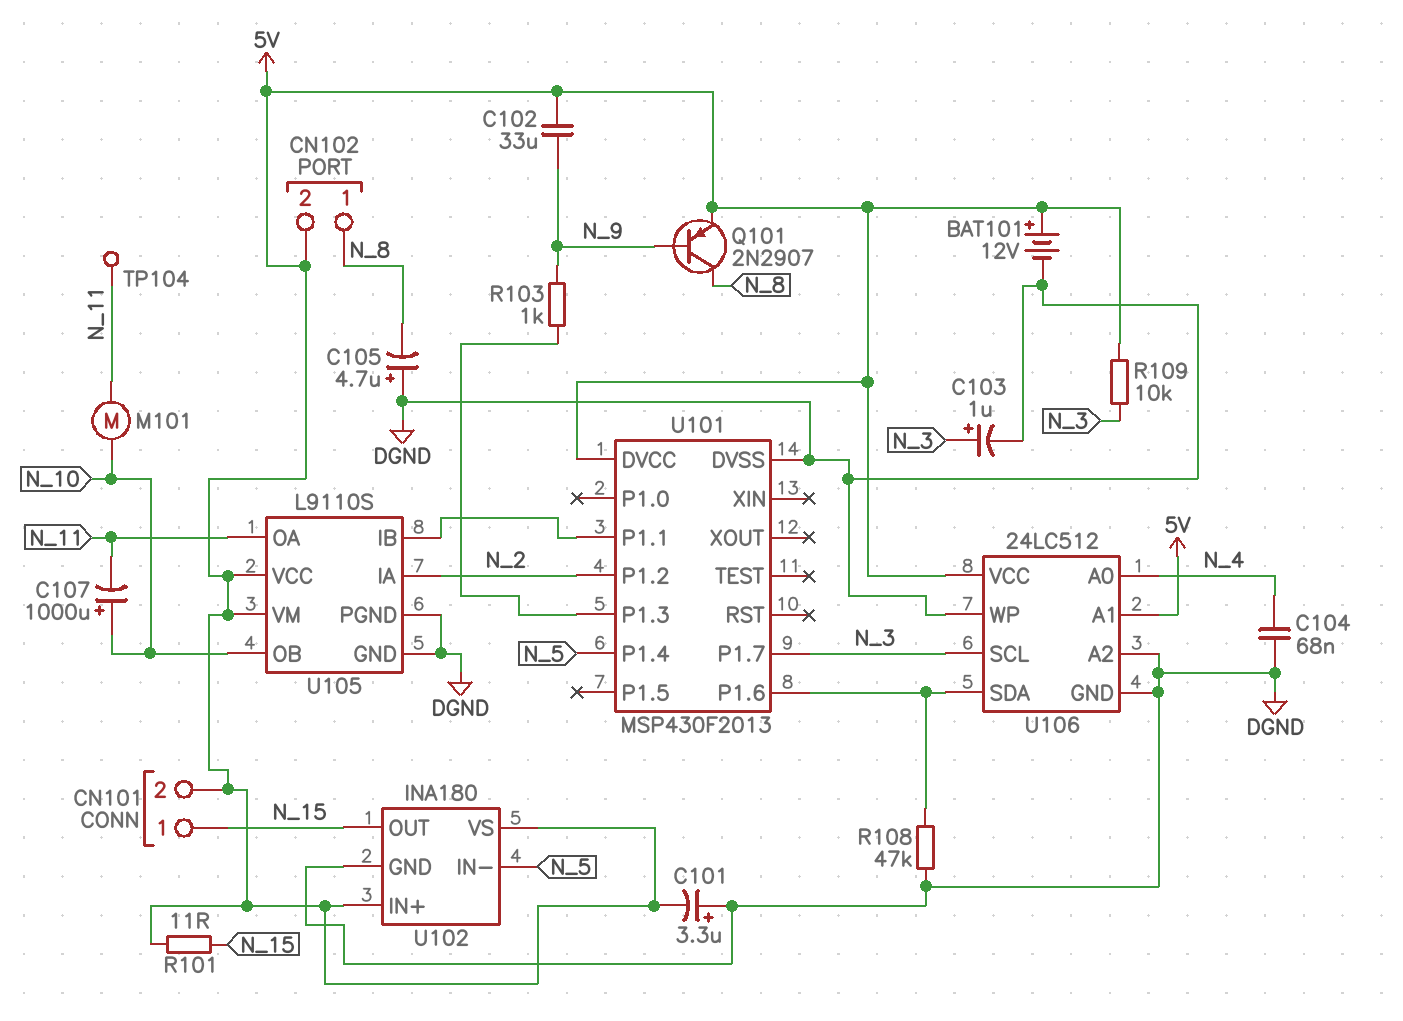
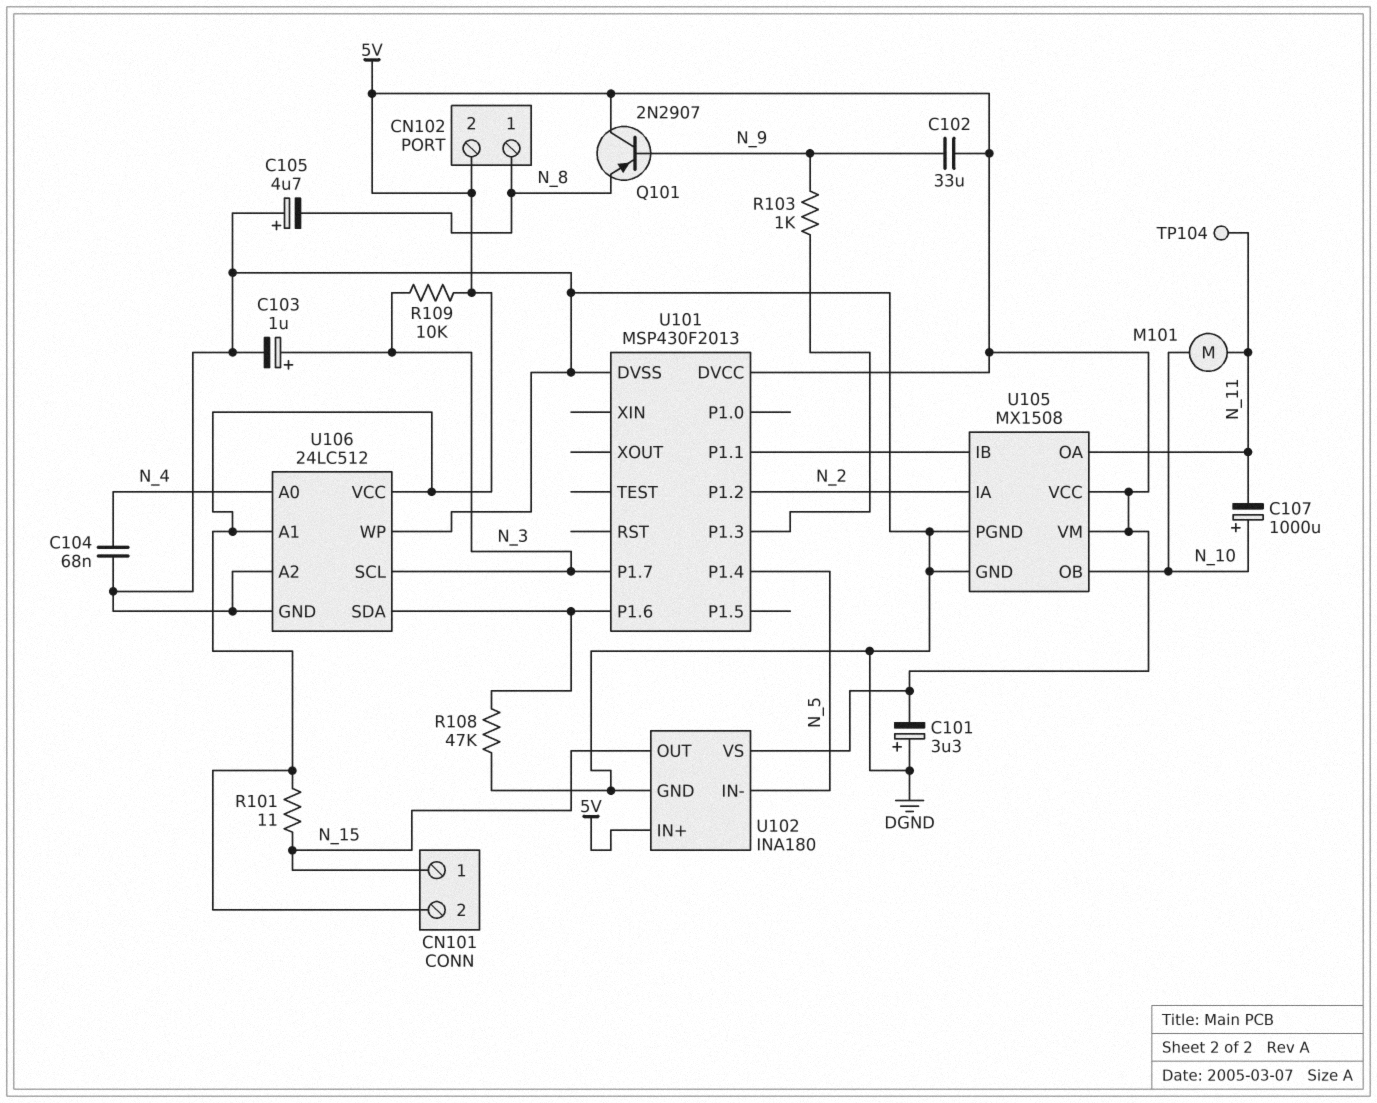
BAT101: 12V (plus 5V, minus DGND) -> none
Q101: PNP 2N2907 (B N_9, C N_8, E 5V) -> PNP 2N2907 (B N_9, C 5V, E N_8)
U105: L9110S -> MX1508

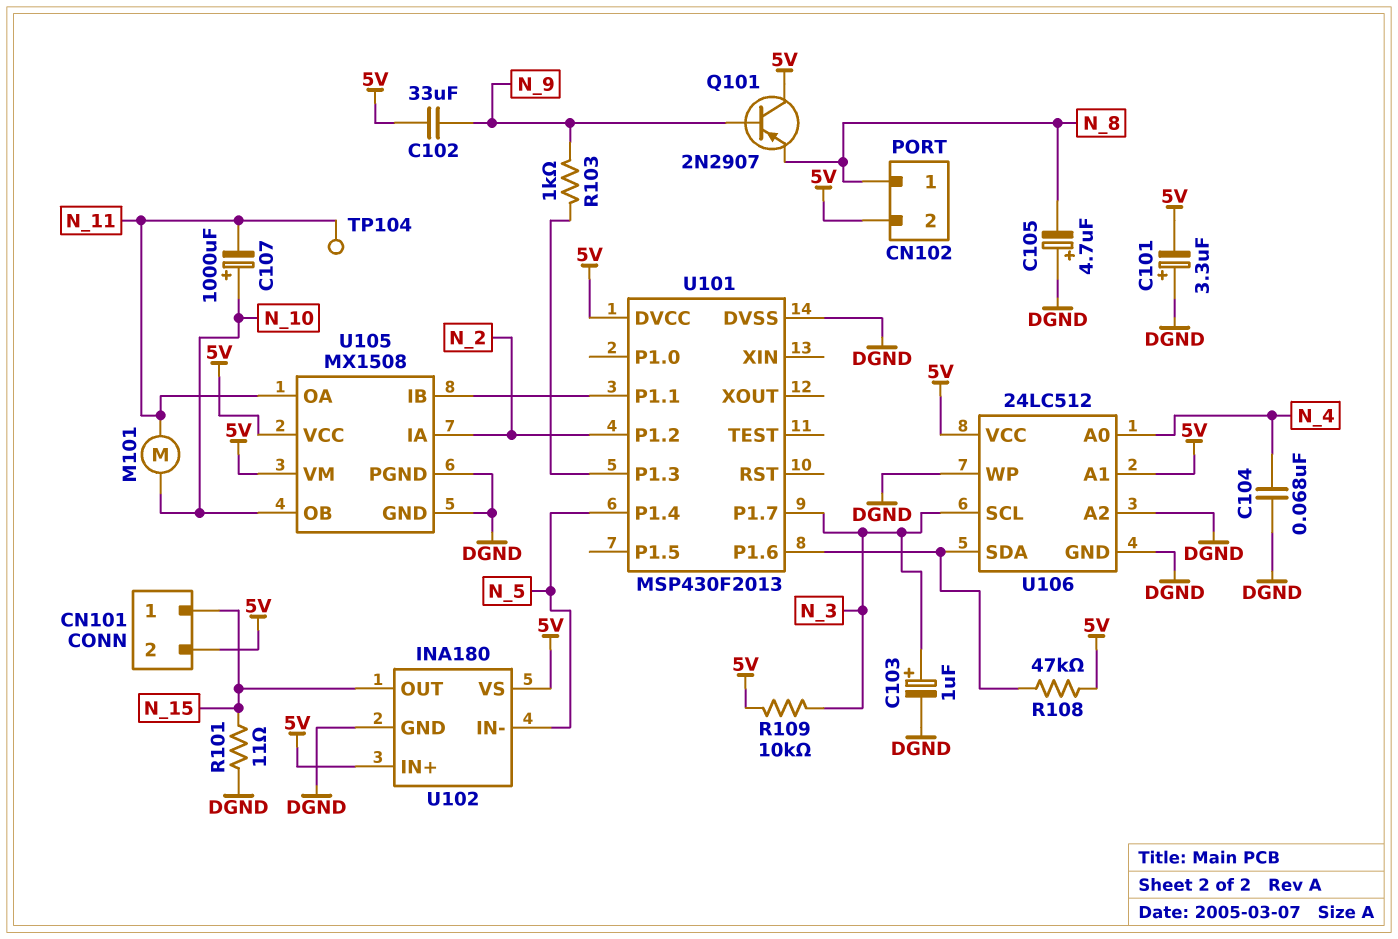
R101: 11 (5V, N_15) -> 11 (DGND, N_15)
R108: 47k (DGND, U101/P1.6) -> 47k (5V, U101/P1.6)

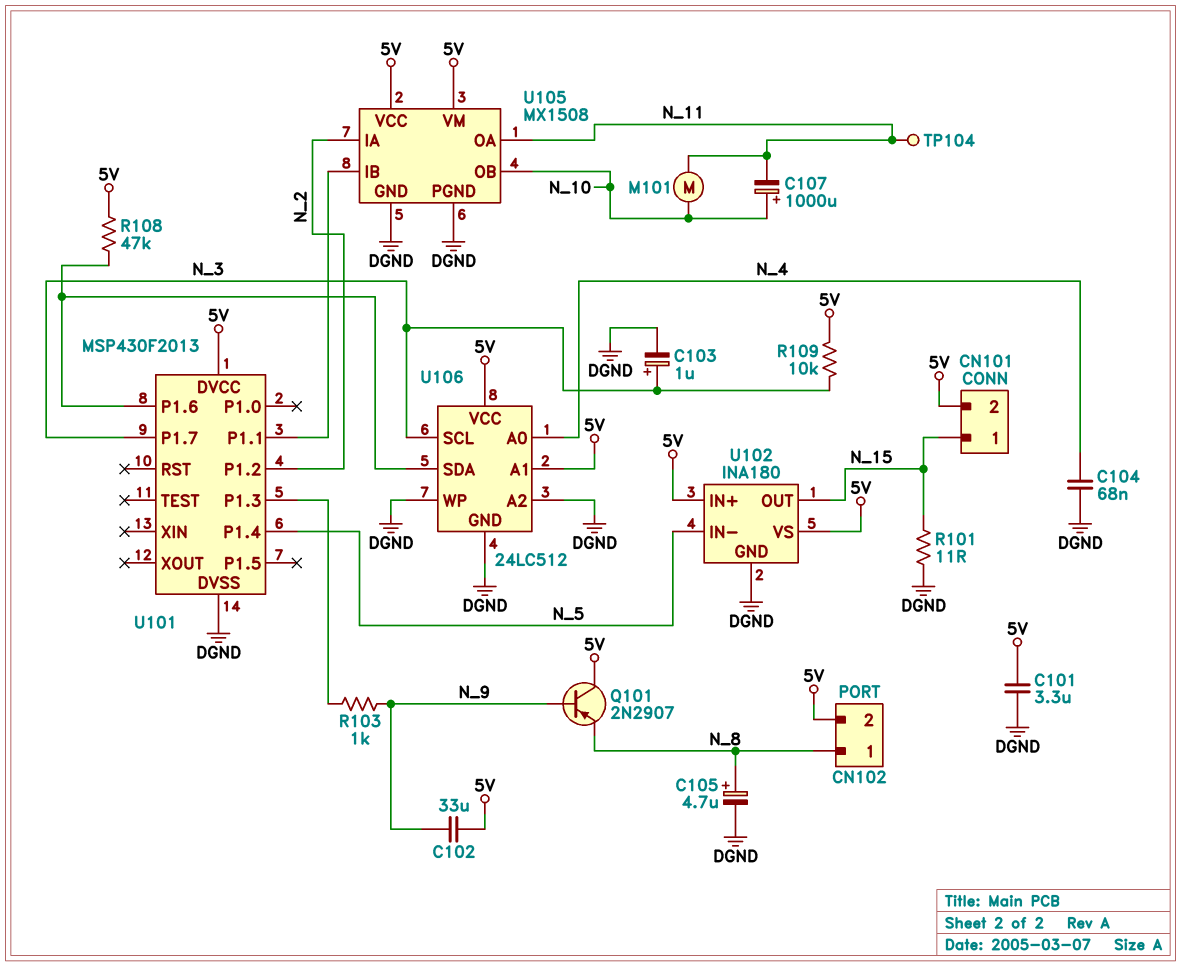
C101: 3.3uF (plus DGND, minus 5V) -> 3.3uF (5V, DGND)
C105: 4.7uF (plus DGND, minus N_8) -> 4.7uF (plus N_8, minus DGND)

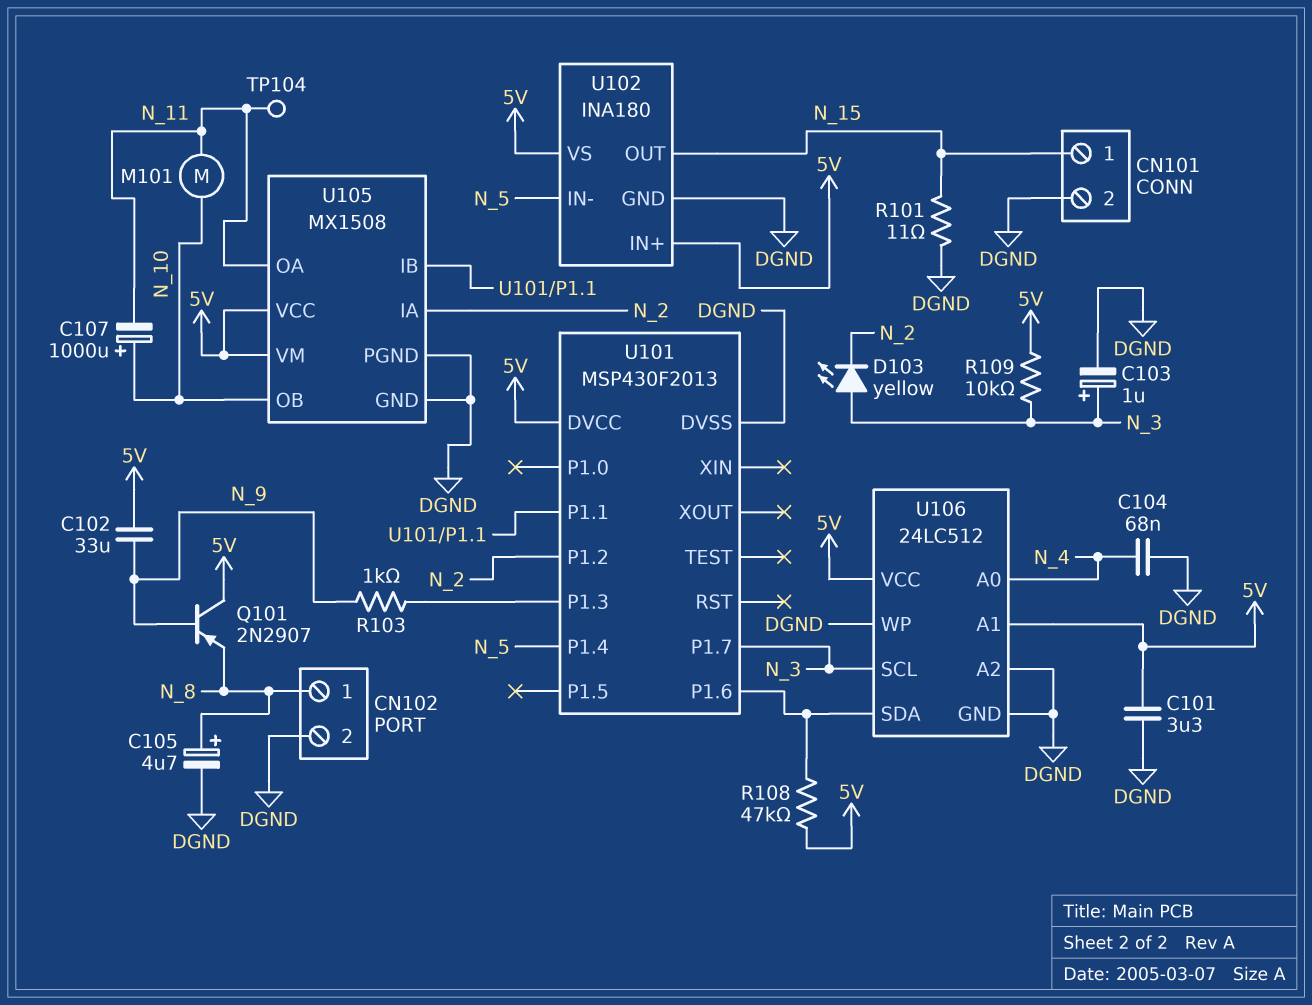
CN101 pin 2: 5V -> DGND
CN102 pin 2: 5V -> DGND
D103: none -> LED yellow (A N_3, K N_2)

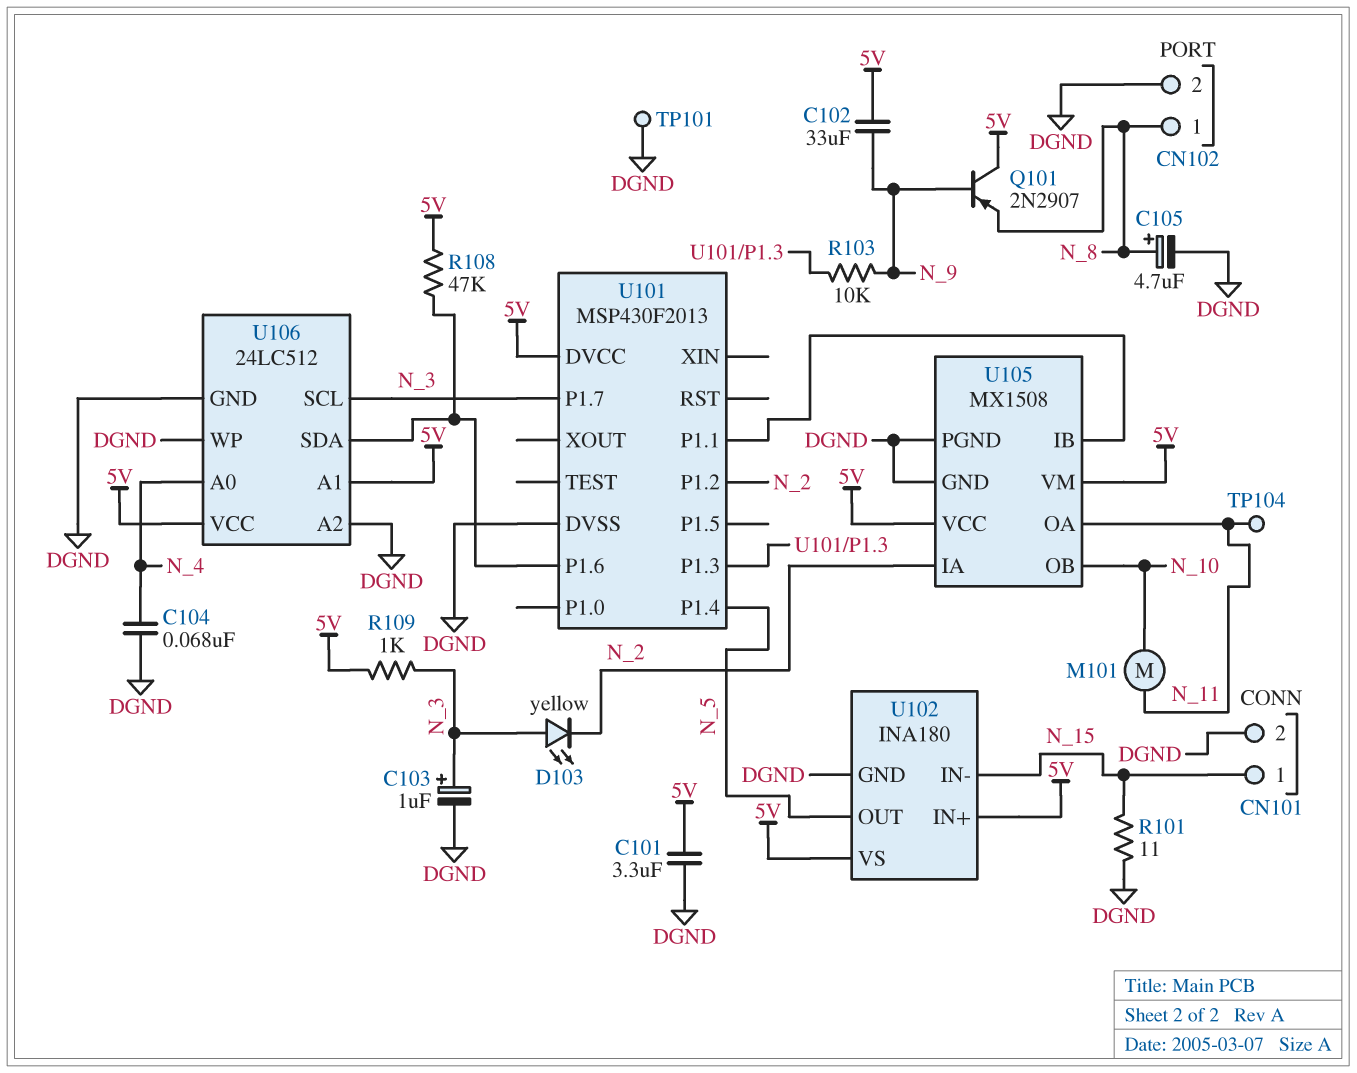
C107: 1000uF (plus N_10, minus N_11) -> none
R103: 1k (N_9, U101/P1.3) -> 10k (N_9, U101/P1.3)
R109: 10k (5V, N_3) -> 1k (5V, N_3)
TP101: none -> test point (DGND)
U102 pin IN-: N_5 -> N_15
U102 pin OUT: N_15 -> N_5

